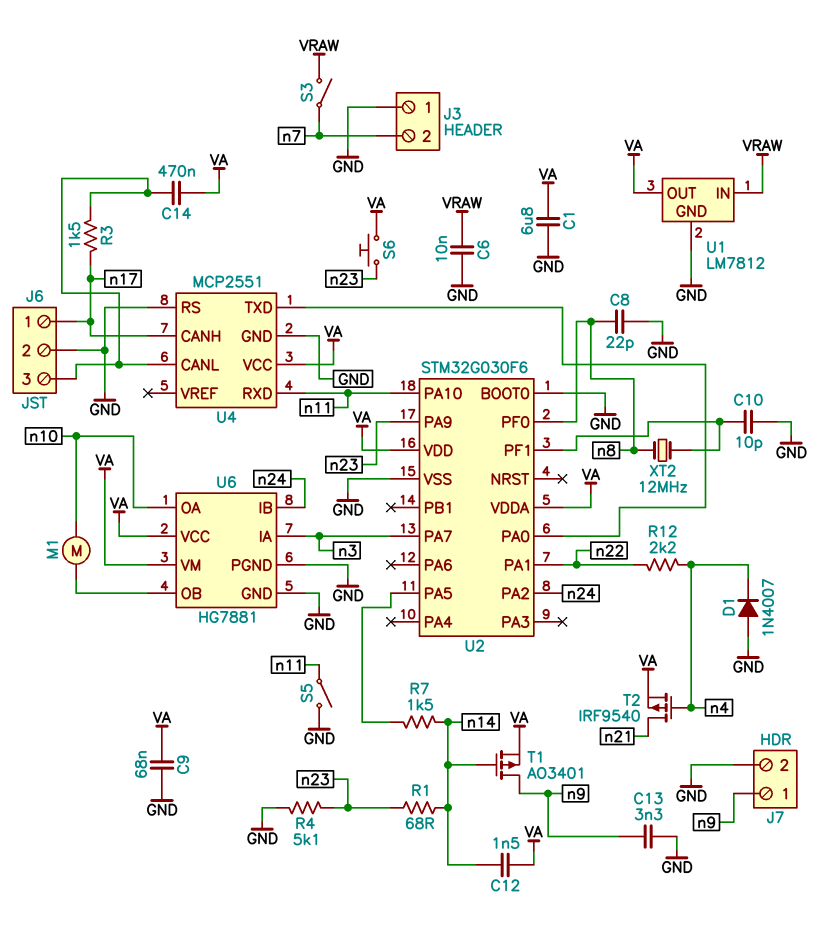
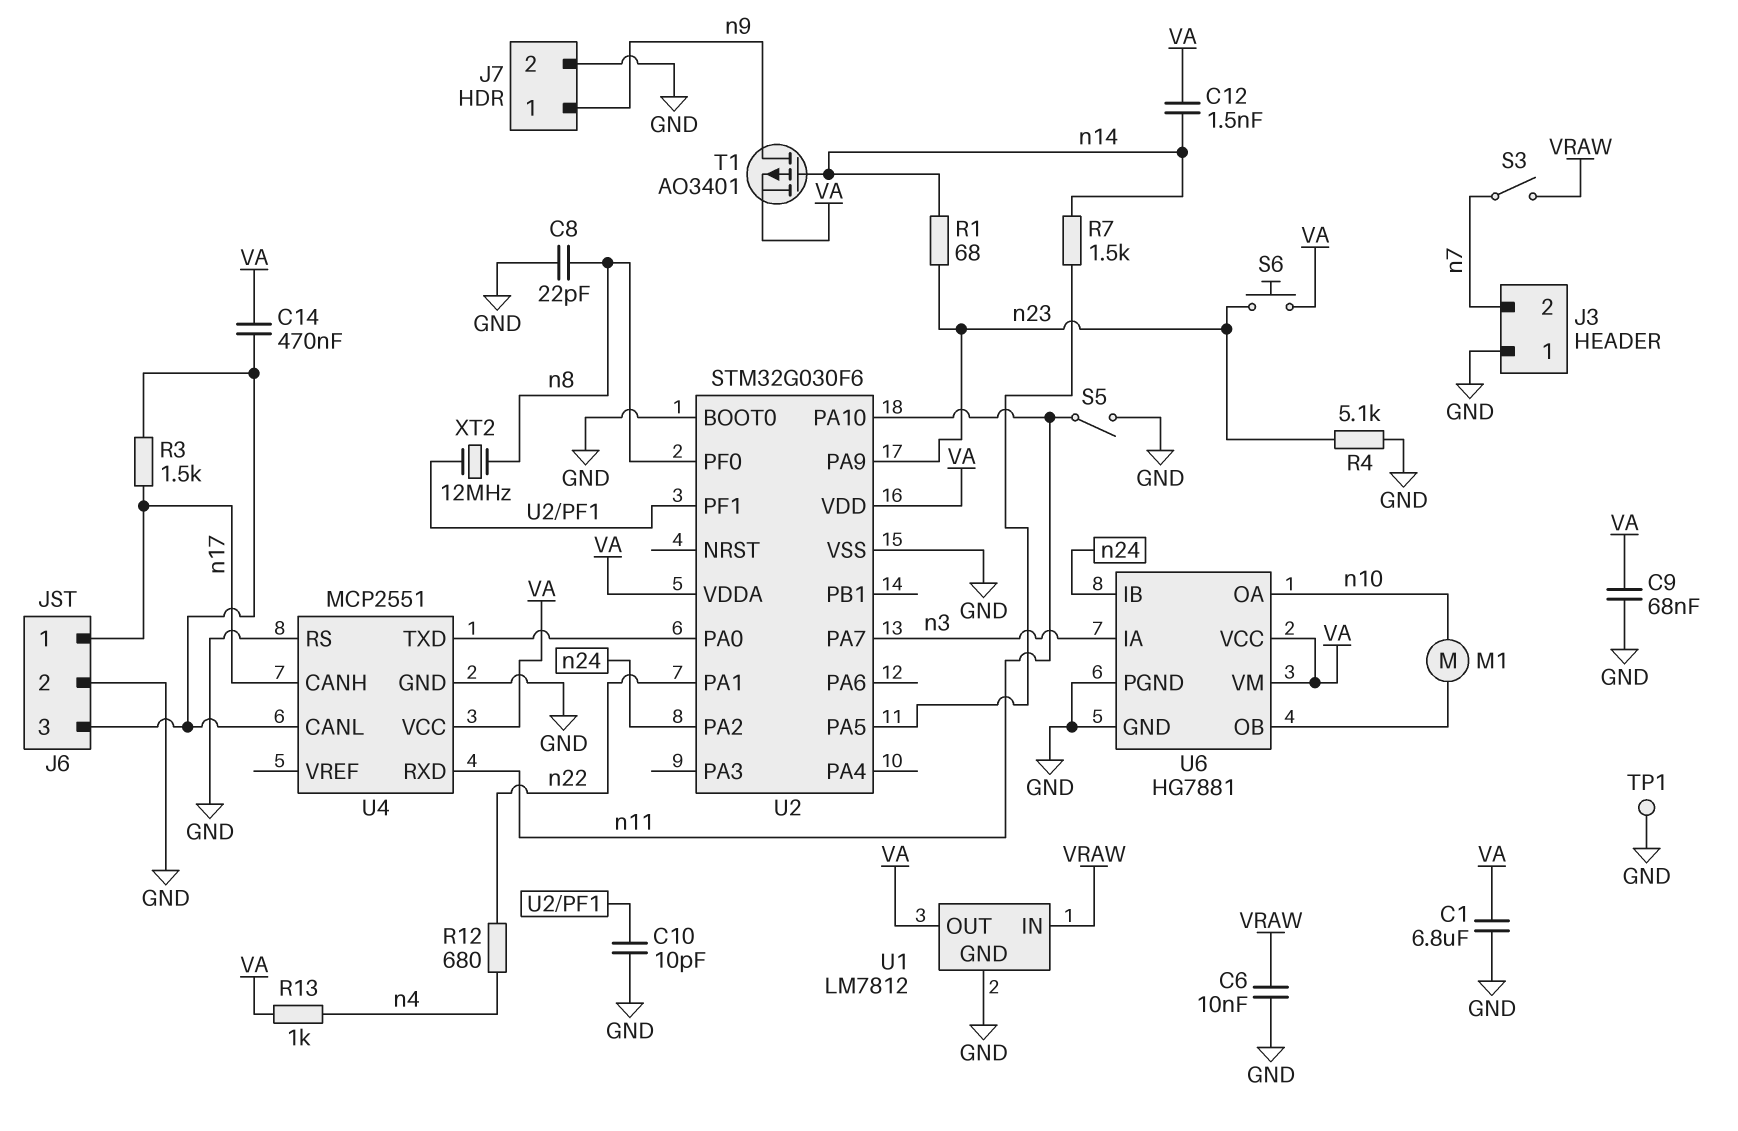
C13: 3.3nF (GND, n9) -> none
D1: diode 1N4007 (A GND, K n4) -> none
R12: 2.2k (n4, n22) -> 680 (n4, n22)
R13: none -> 1k (VA, n4)
T2: PMOS IRF9540 (G n4, D n21, S VA) -> none
TP1: none -> test point (GND)

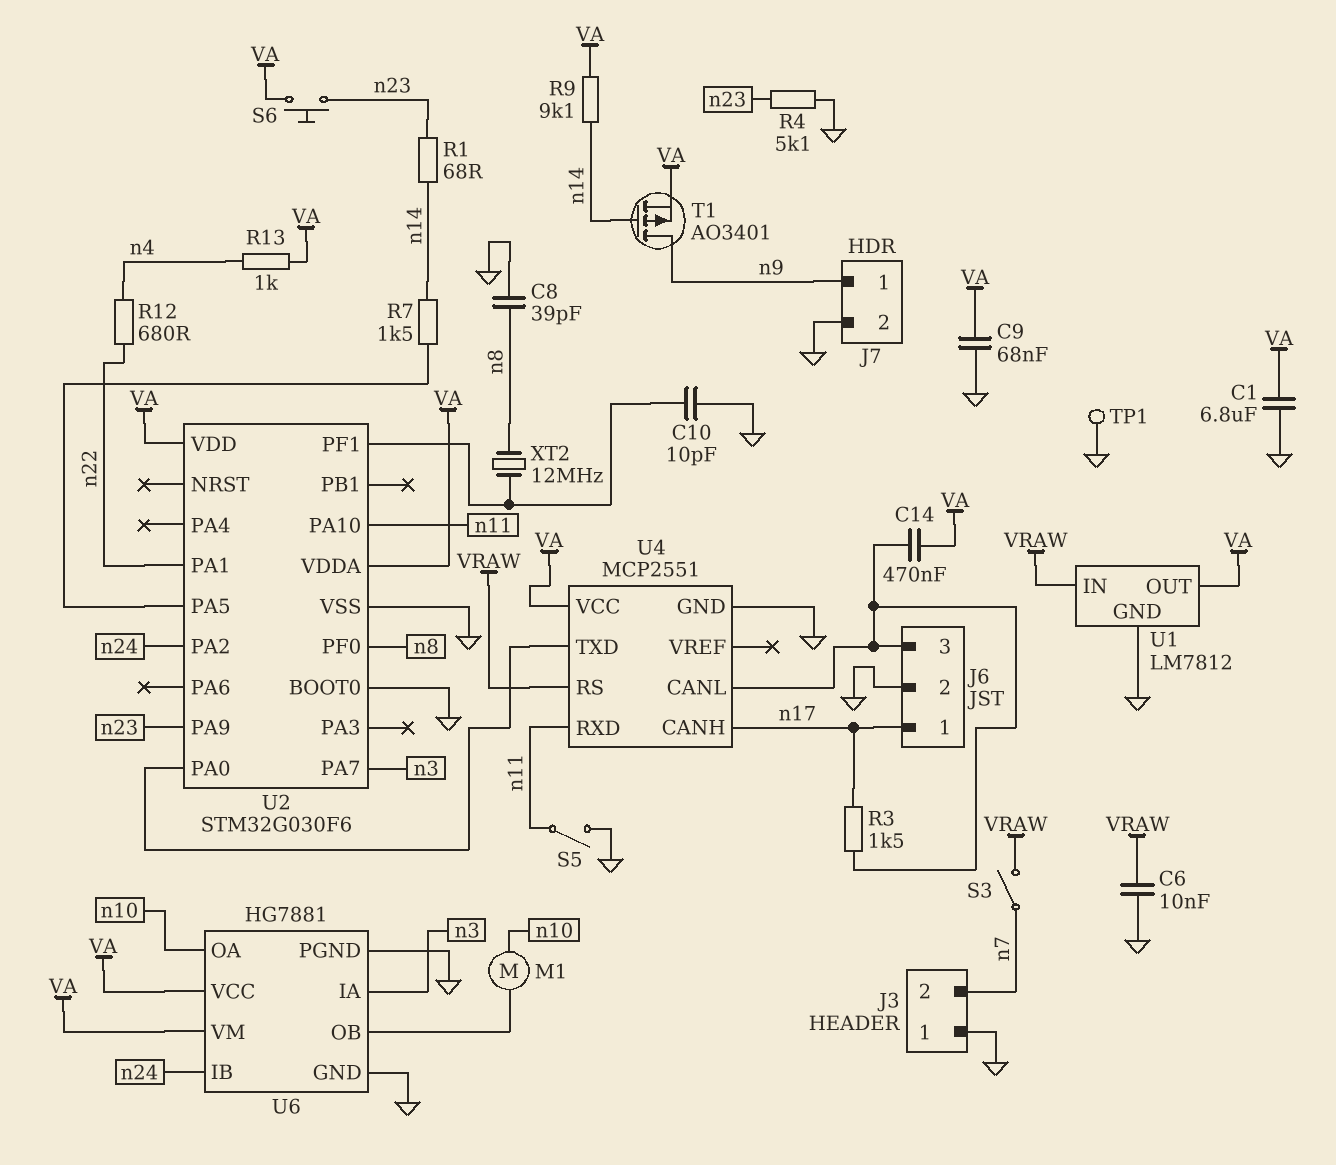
C8: 22pF (GND, n8) -> 39pF (GND, n8)
C12: 1.5nF (VA, n14) -> none
R9: none -> 9.1k (VA, n14)
U4 pin RS: GND -> VRAW

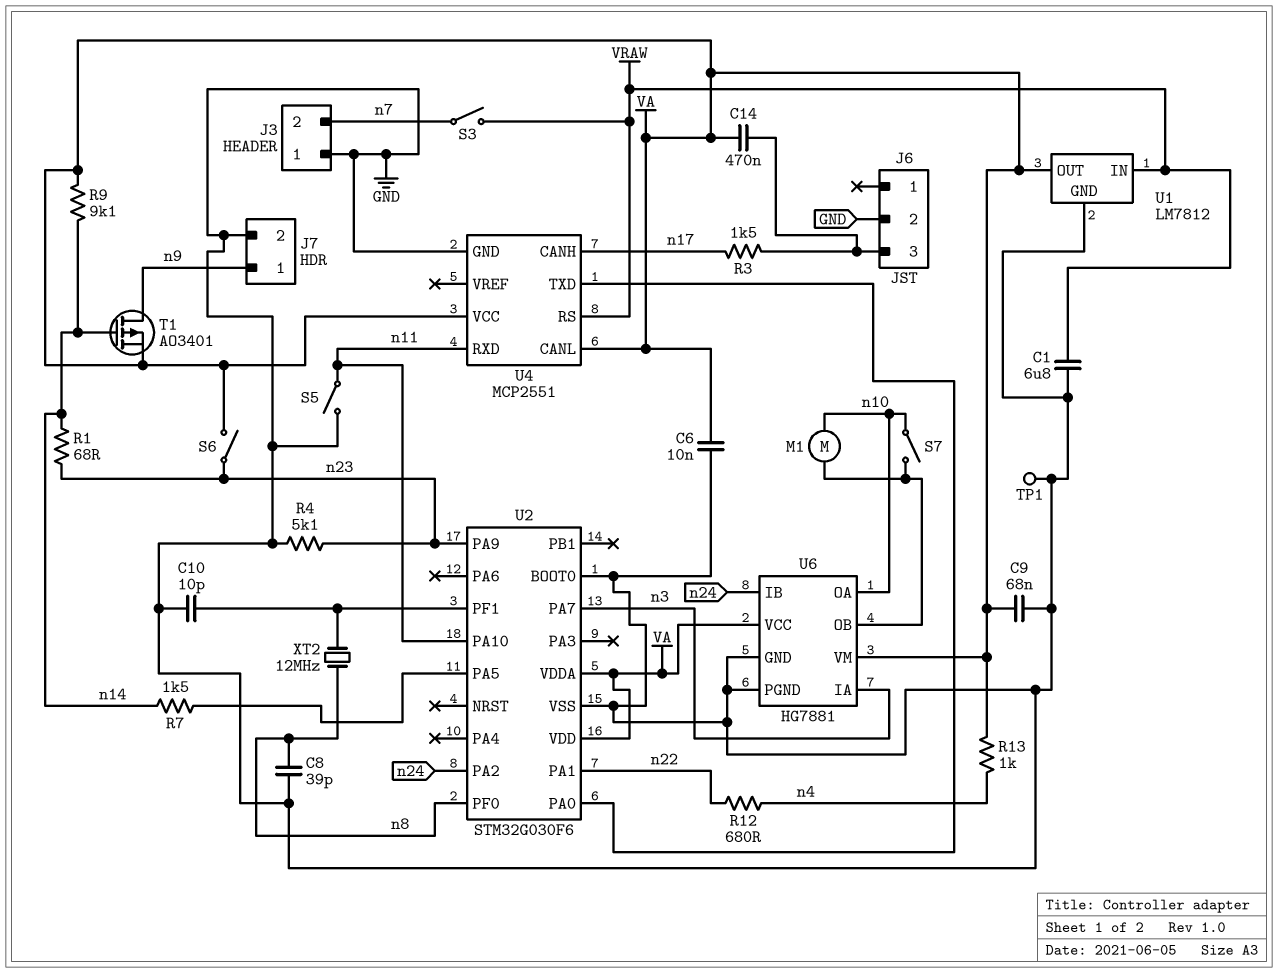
C1: 6.8uF (GND, VA) -> 6.8uF (GND, VRAW)
C6: 10nF (GND, VRAW) -> 10nF (GND, VA)
J6 pin 1: n17 -> none
S6: button (VA, n23) -> switch (VA, n23)
S7: none -> switch (U6/OB, n10)
U4 pin CANL: J6/3 -> VA

